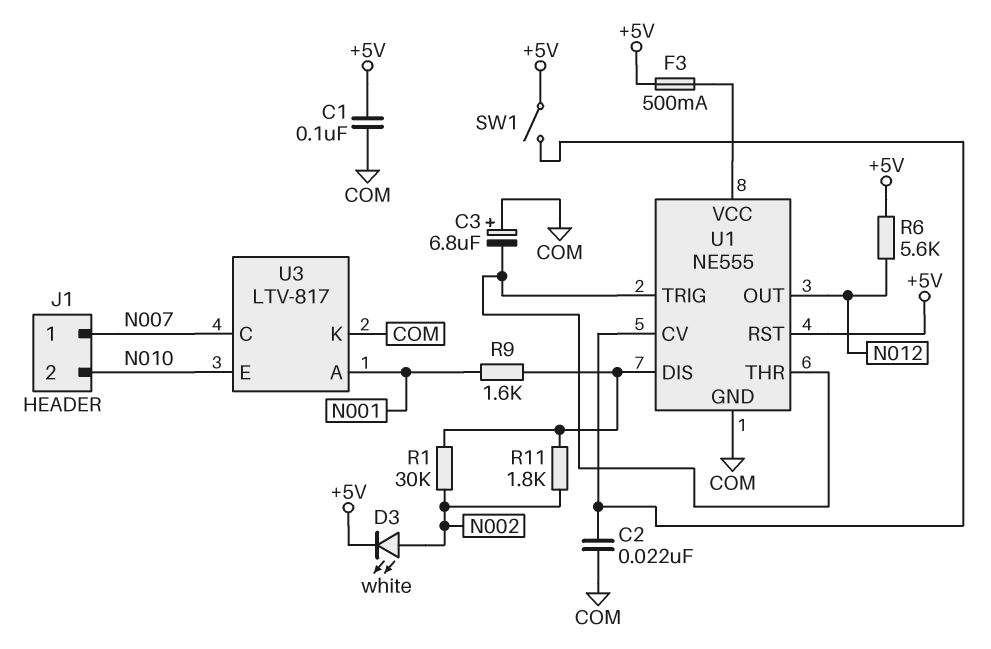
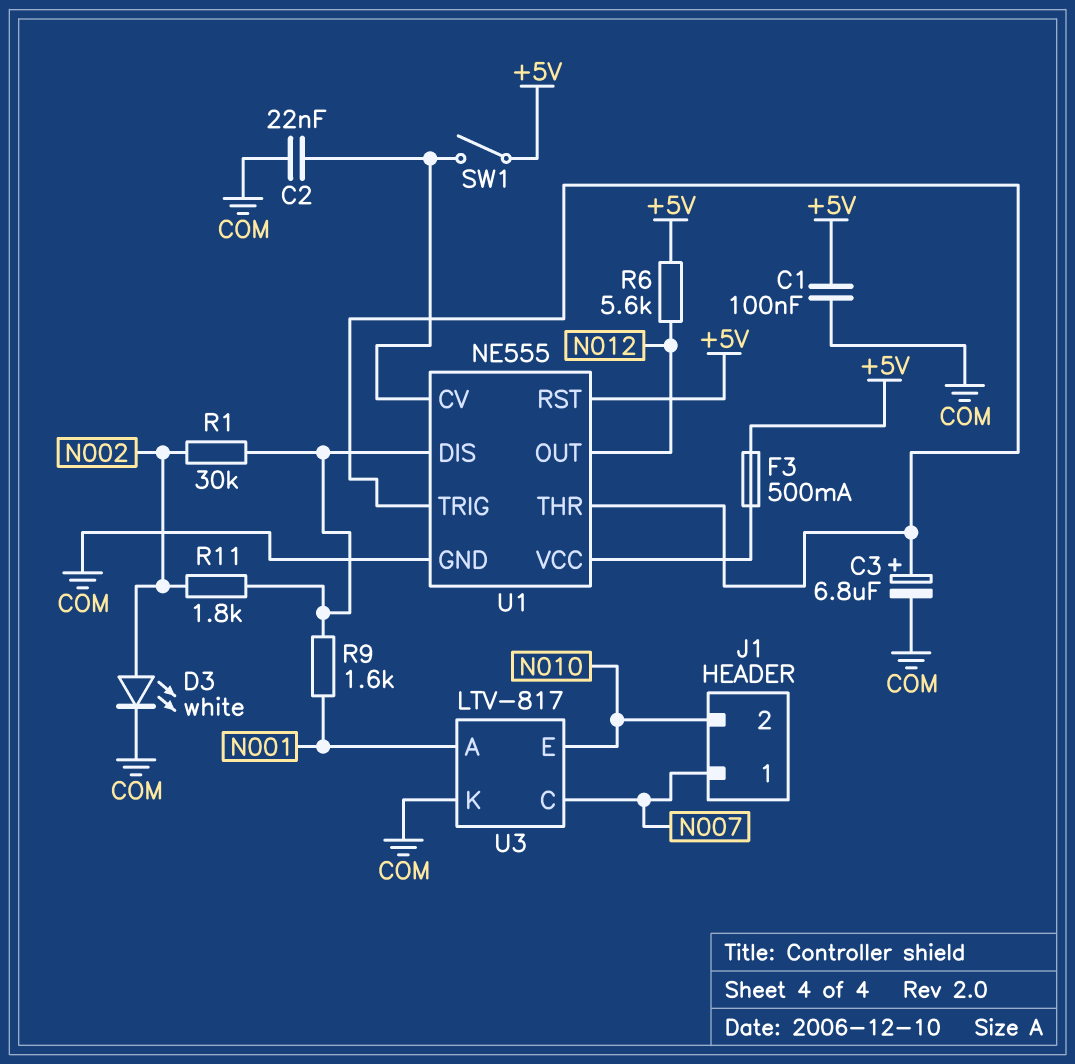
C3: 6.8uF (plus COM, minus U1/THR) -> 6.8uF (plus U1/THR, minus COM)
D3: LED white (A N002, K +5V) -> LED white (A N002, K COM)

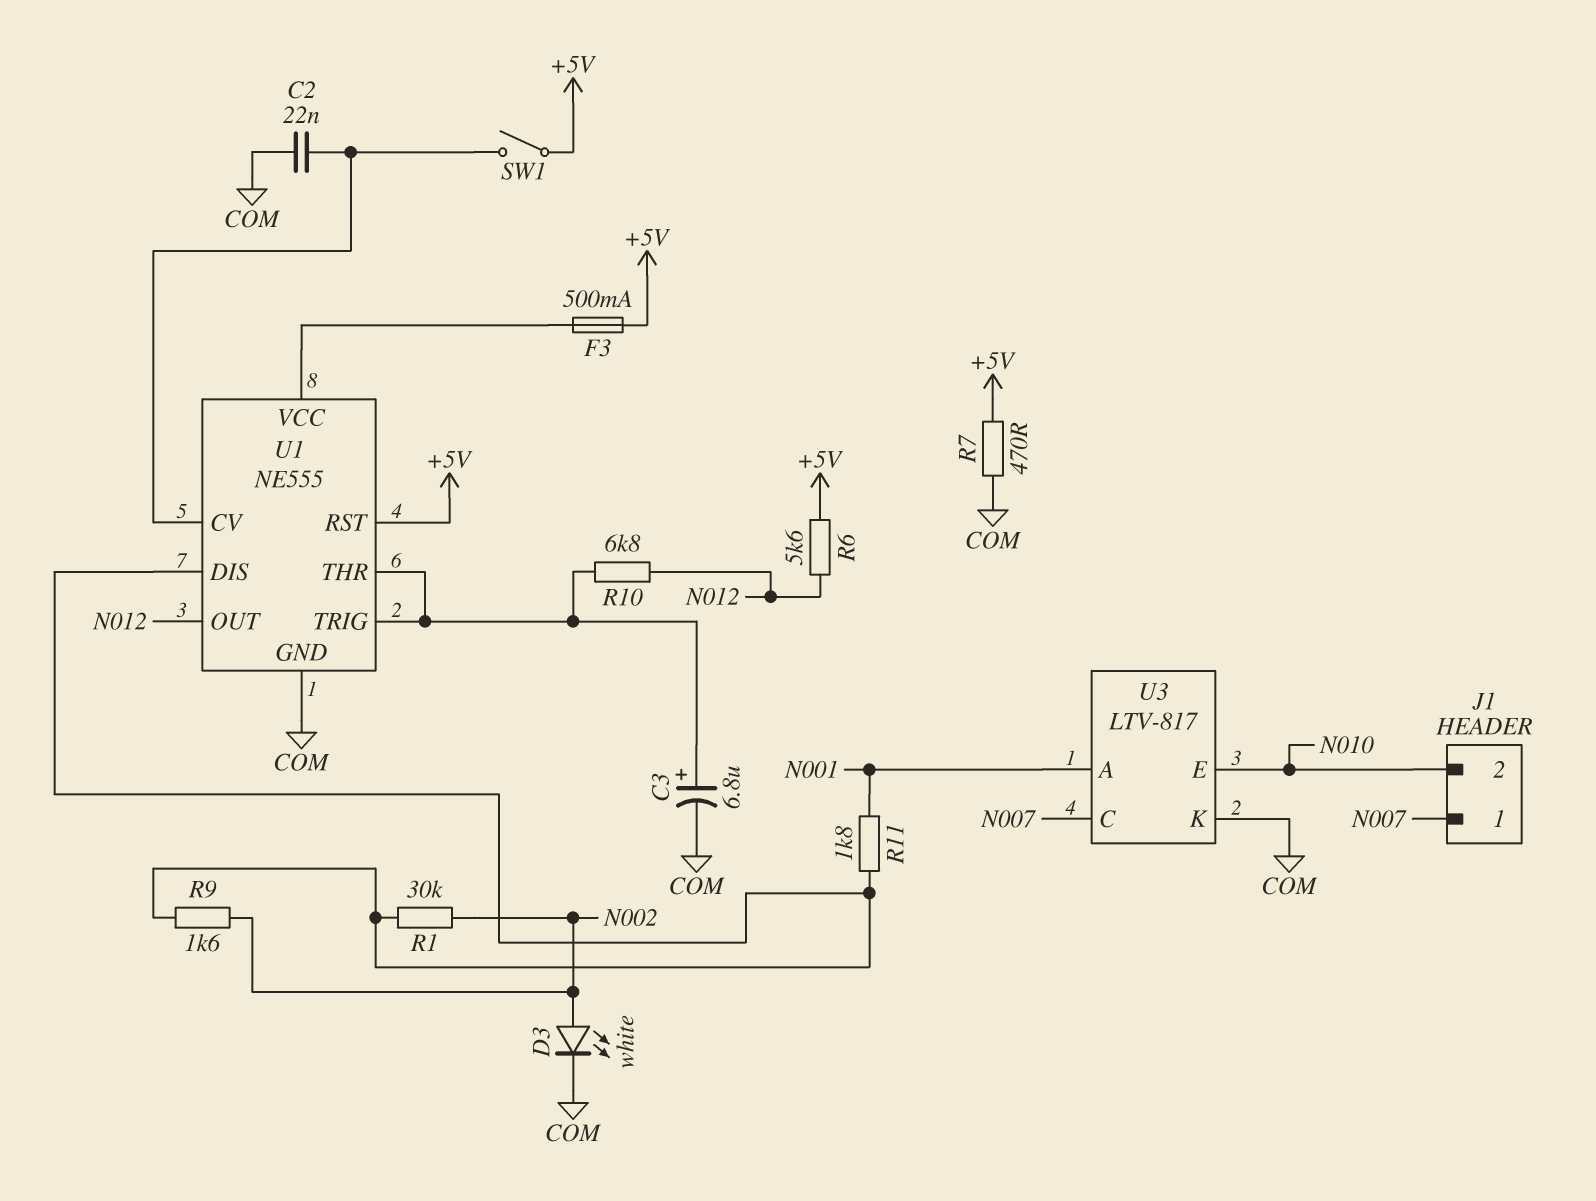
C1: 100nF (+5V, COM) -> none
R7: none -> 470 (+5V, COM)
R9: 1.6k (N001, U1/DIS) -> 1.6k (N002, U1/DIS)
R10: none -> 6.8k (N012, U1/THR)
R11: 1.8k (N002, U1/DIS) -> 1.8k (N001, U1/DIS)

